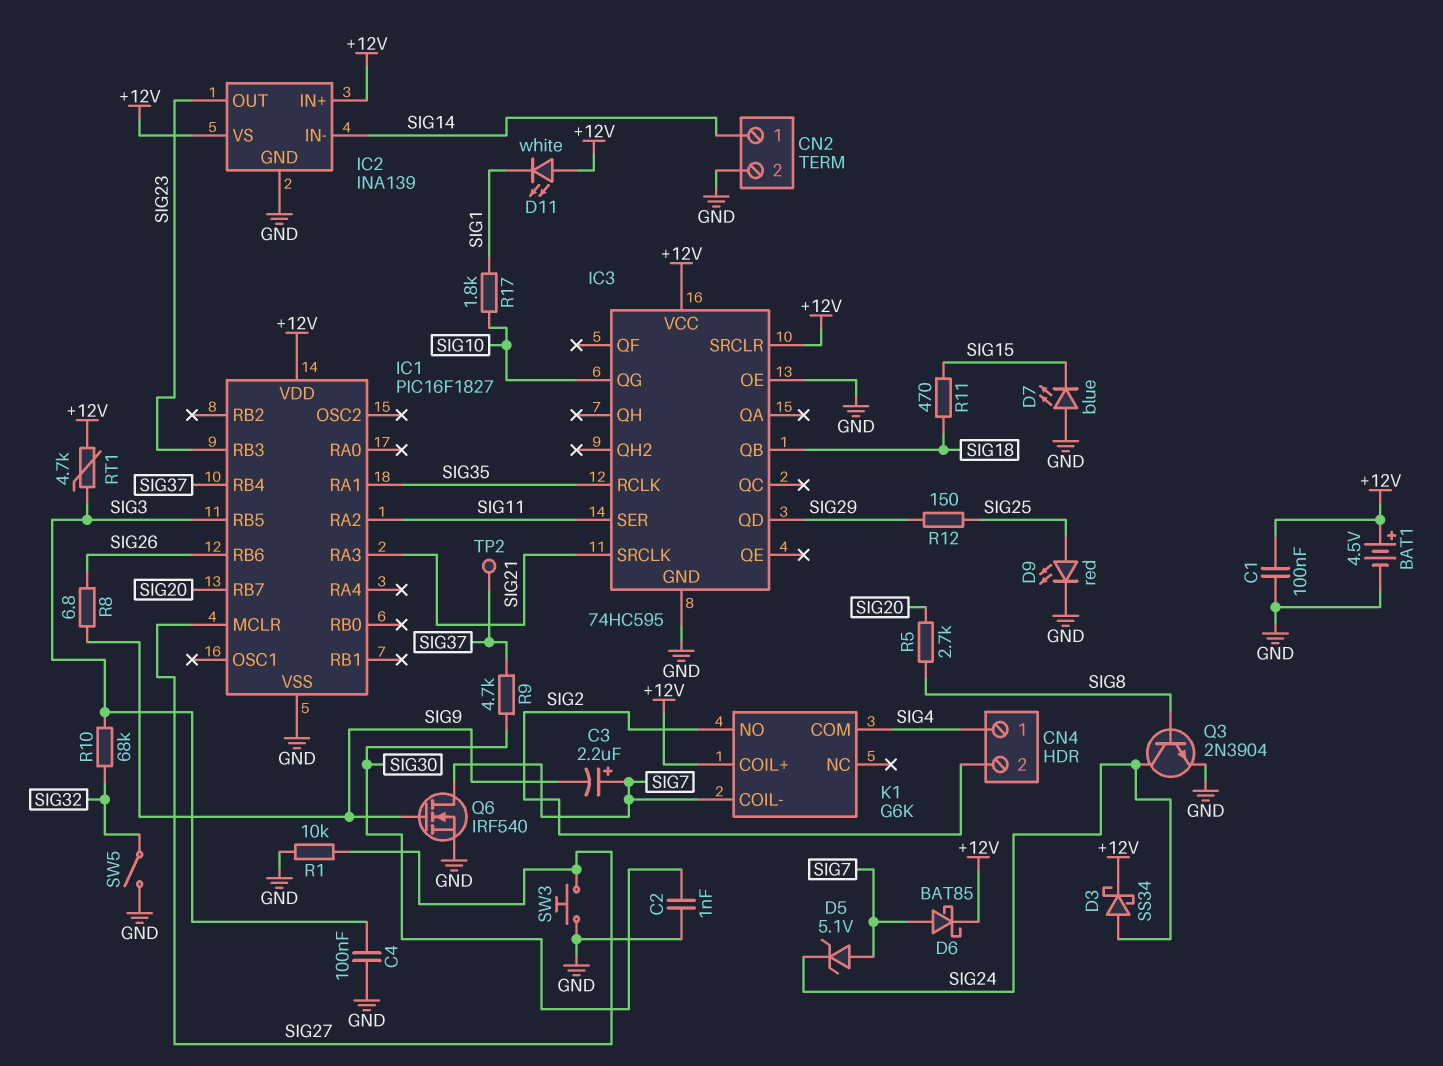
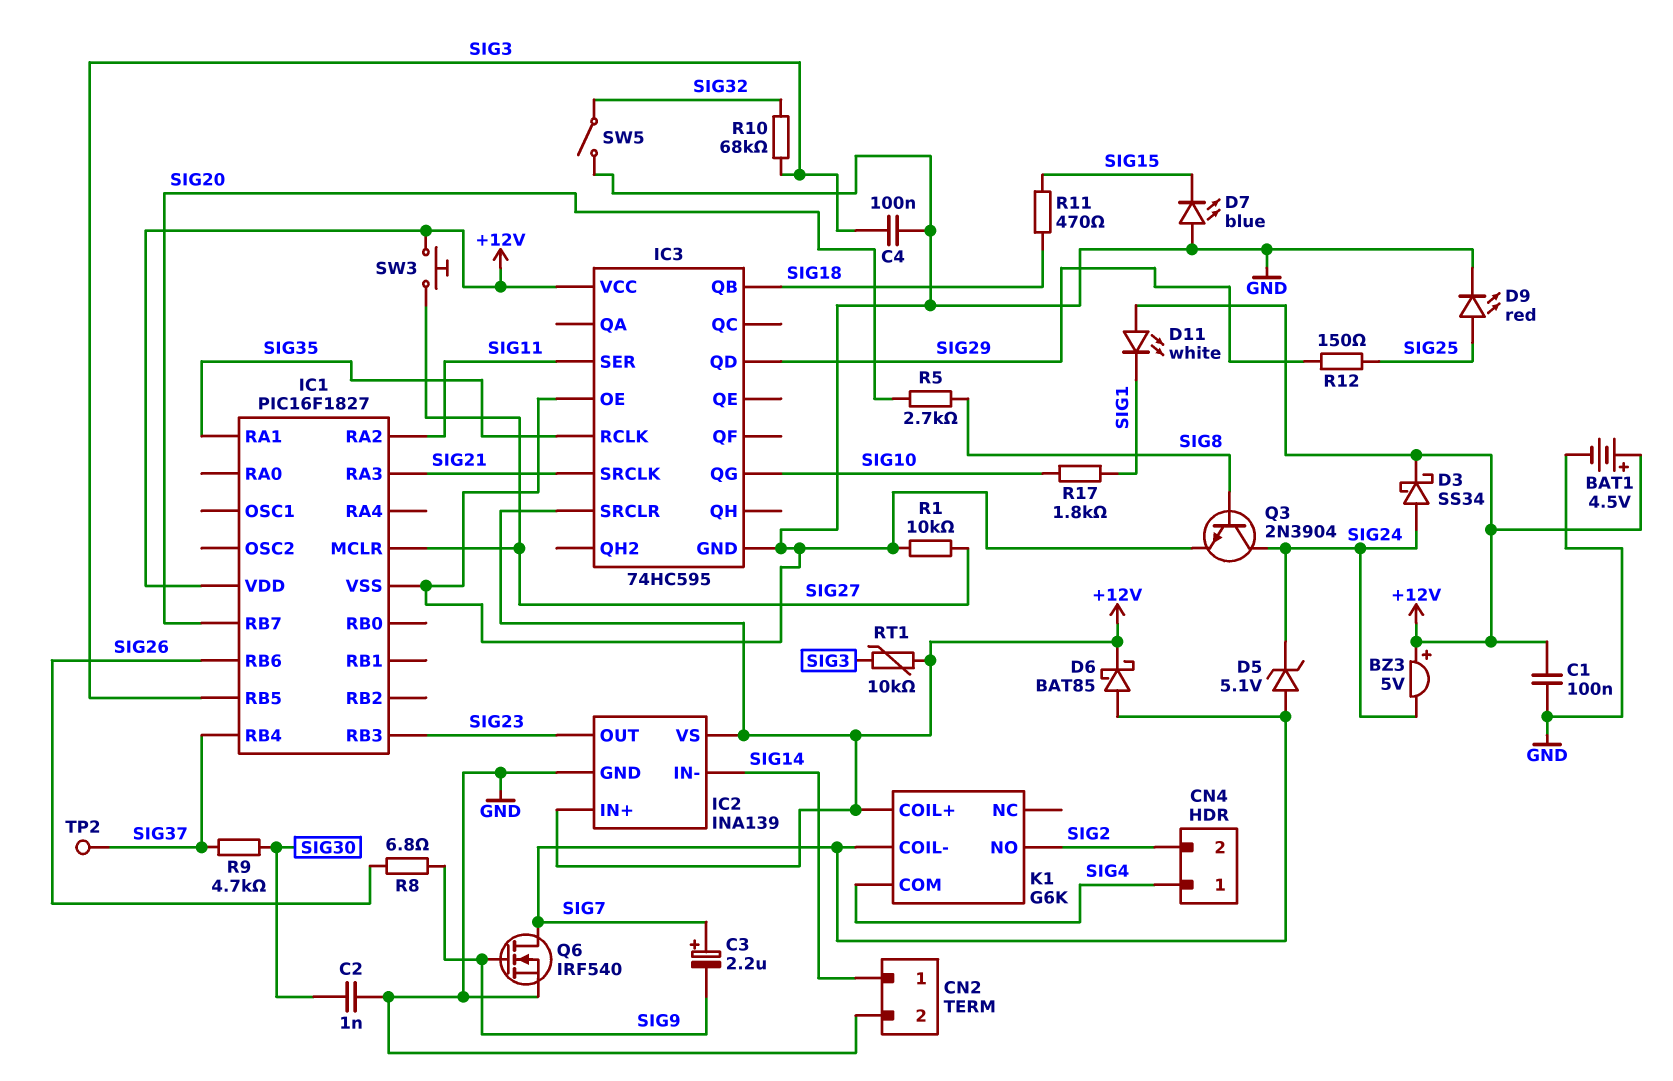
BZ3: none -> buzzer 5V (plus +12V, minus SIG24)
RT1: 4.7k (+12V, SIG3) -> 10k (+12V, SIG3)
SW3: button (GND, SIG27) -> button (+12V, SIG27)

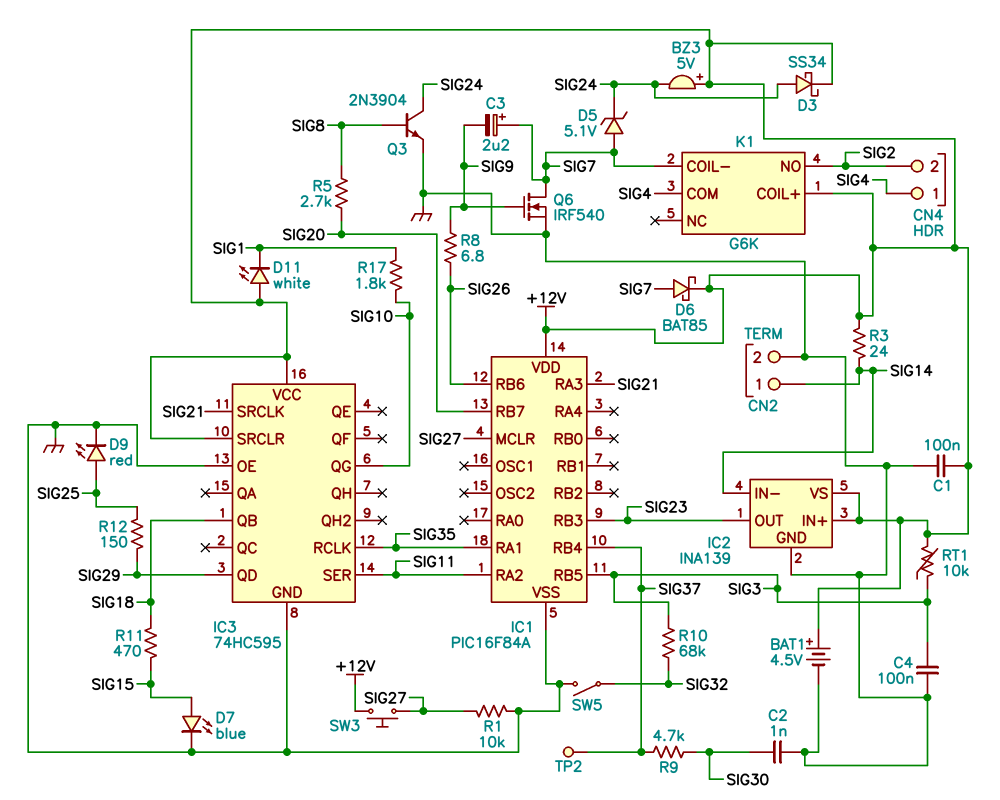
D7: LED blue (A GND, K SIG15) -> LED blue (A SIG15, K GND)
IC1: PIC16F1827 -> PIC16F84A
R3: none -> 24 (+12V, SIG14)

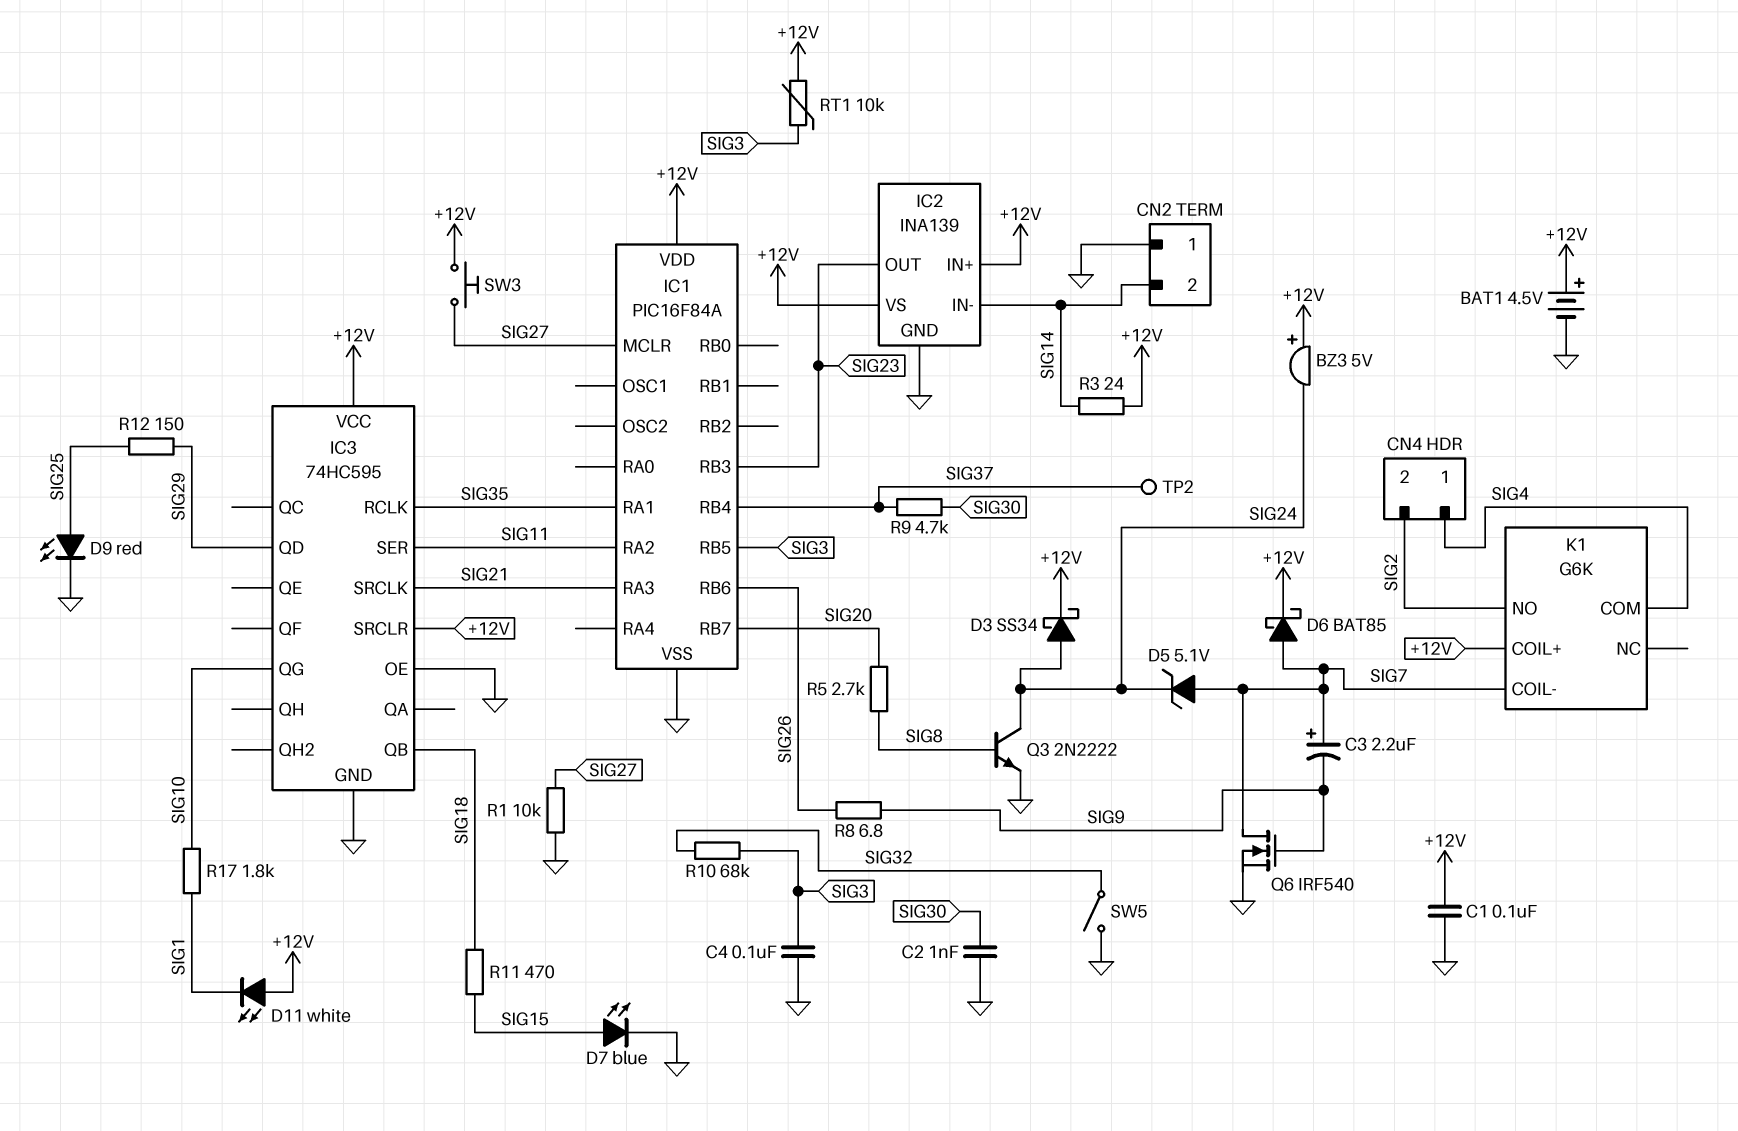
CN2 pin 1: SIG14 -> GND
CN2 pin 2: GND -> SIG14
Q3: NPN 2N3904 (B SIG8, C SIG24, E GND) -> NPN 2N2222 (B SIG8, C SIG24, E GND)

